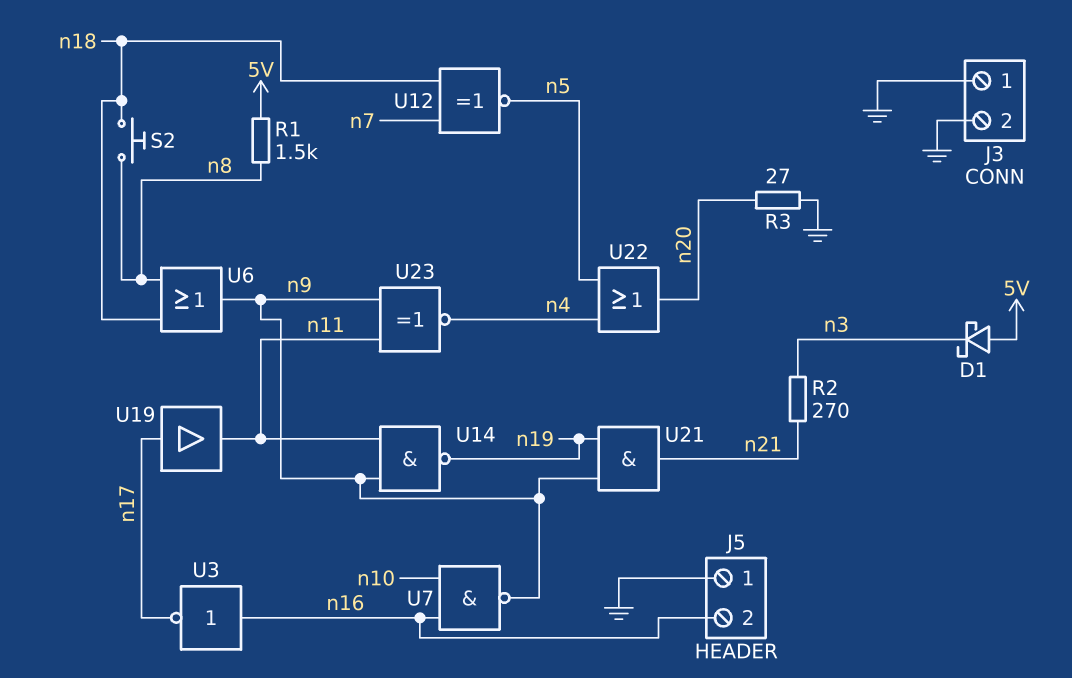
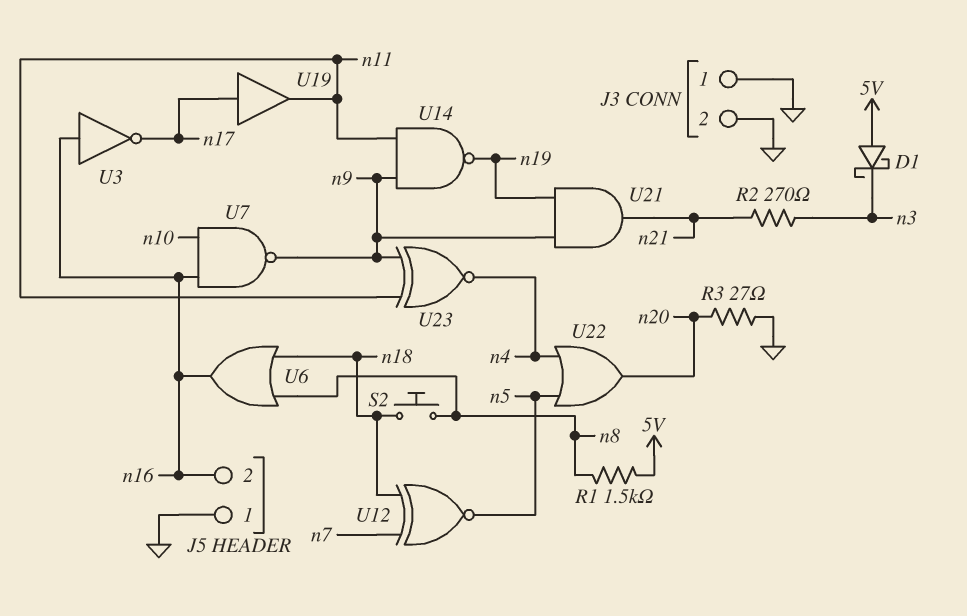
U6: OR (in n8, in n18, out n9) -> OR (in n8, in n18, out n16)

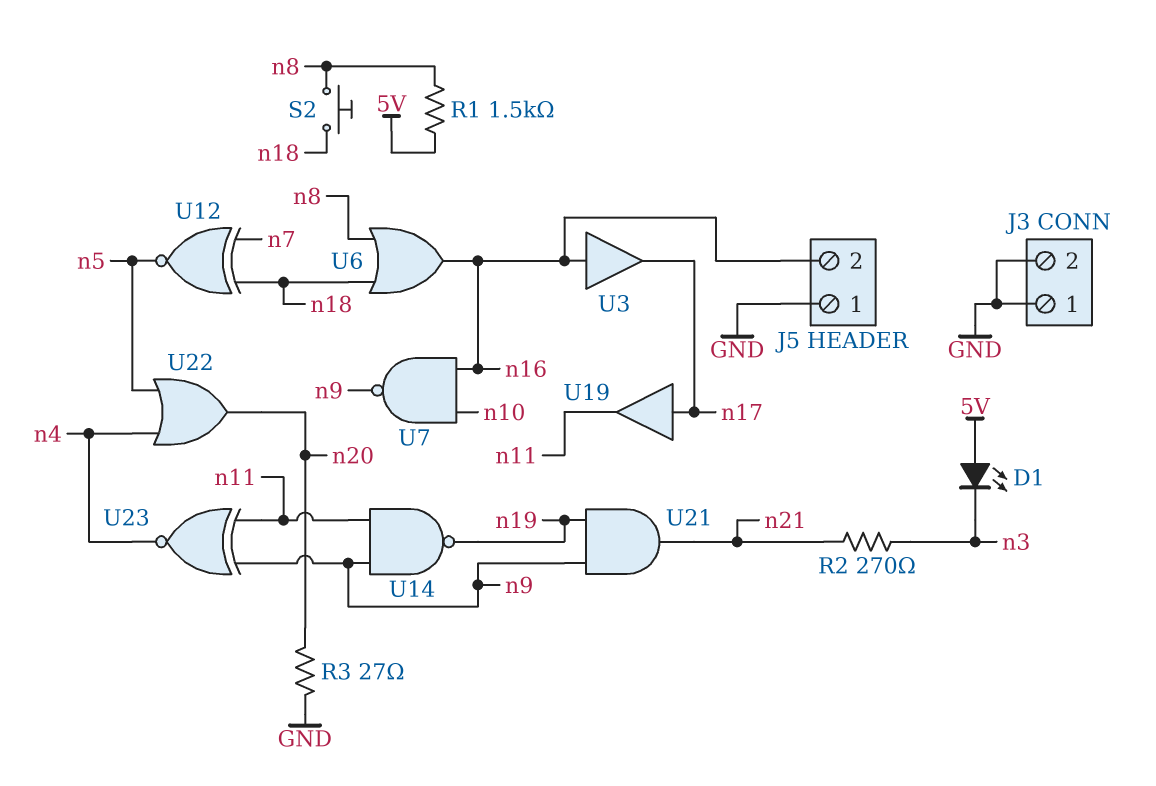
D1: schottky (A 5V, K n3) -> LED (A 5V, K n3)
U3: NOT (in n16, out n17) -> buffer (in n16, out n17)

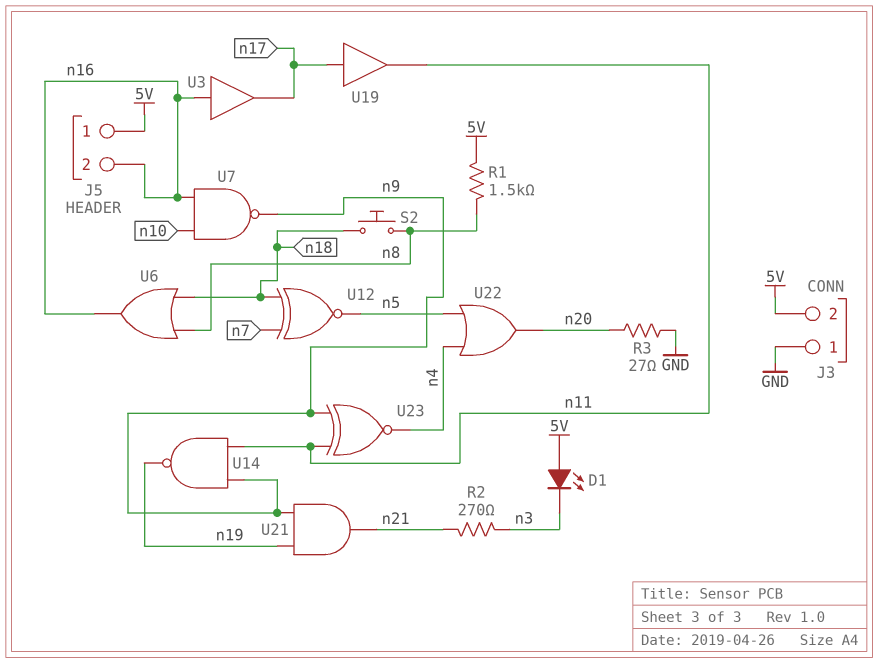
J3 pin 2: GND -> 5V
J5 pin 1: GND -> 5V

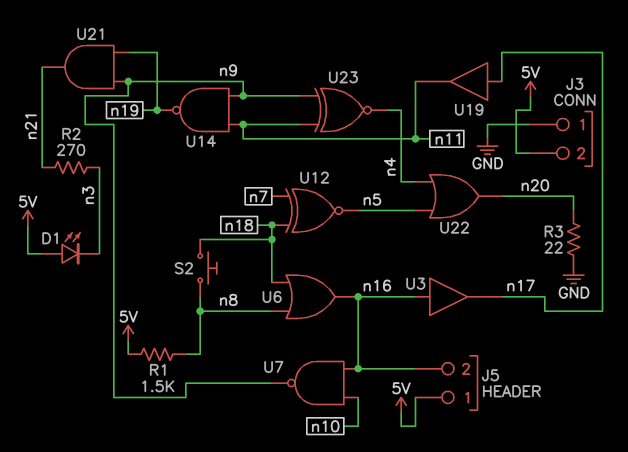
R3: 27 (GND, n20) -> 22 (GND, n20)

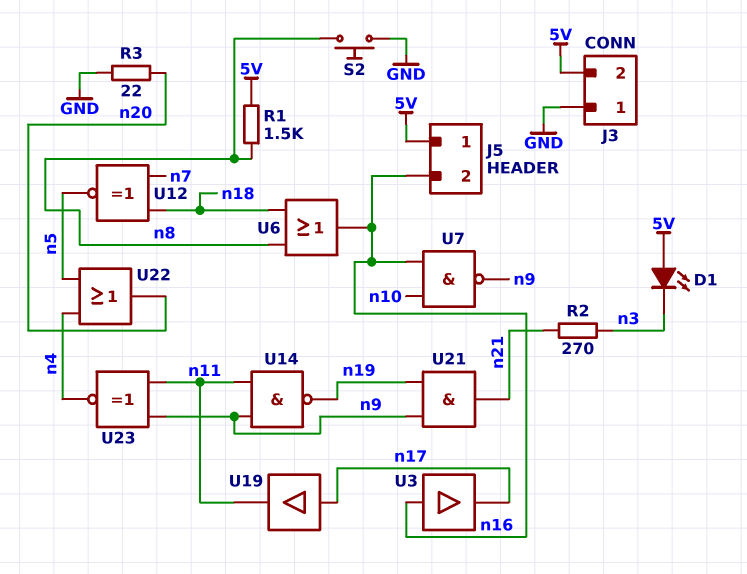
S2: button (n8, n18) -> button (GND, n8)

